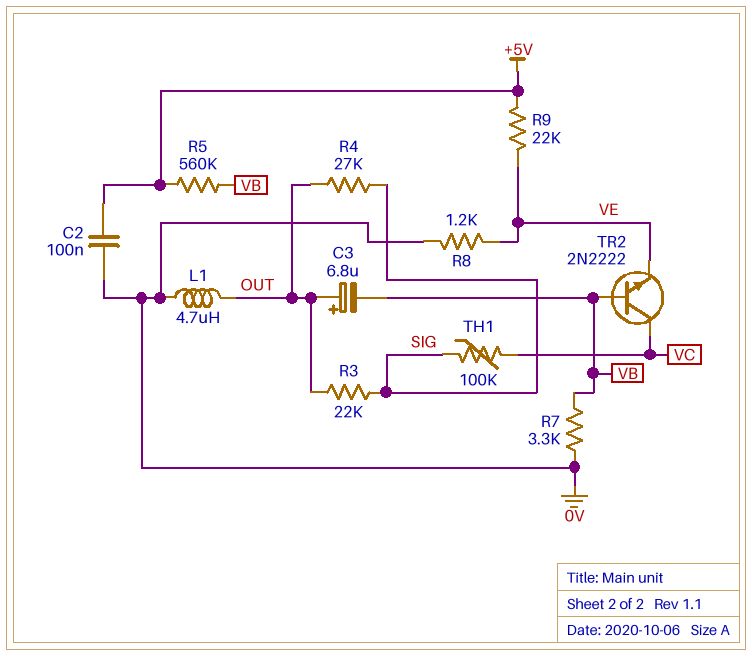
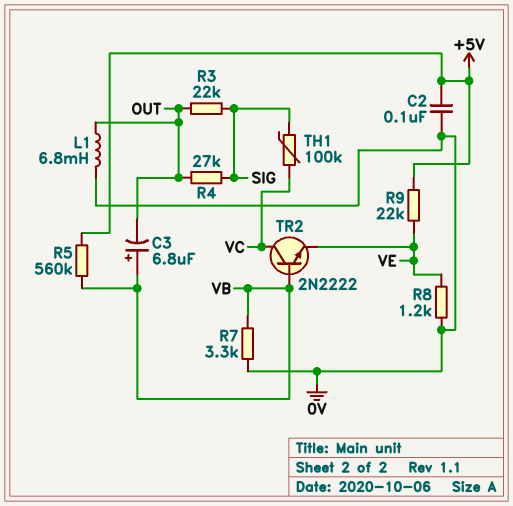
C3: 6.8uF (plus OUT, minus VB) -> 6.8uF (plus VB, minus OUT)
L1: 4.7uH (0V, OUT) -> 6.8mH (0V, OUT)

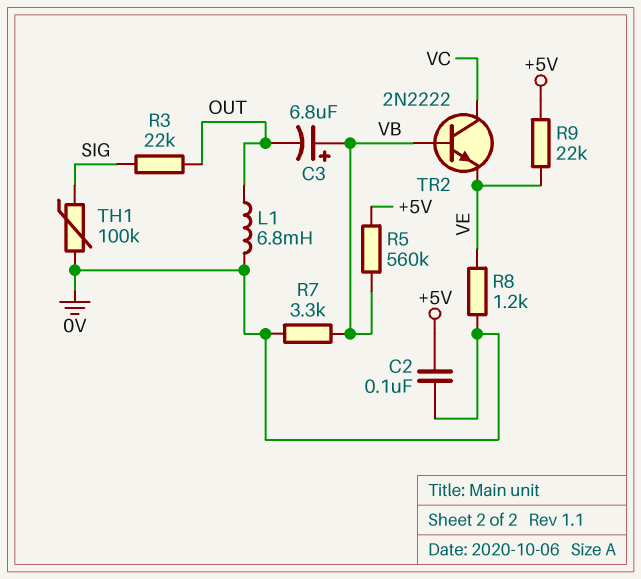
R4: 27k (OUT, SIG) -> none
TH1: 100k (SIG, VC) -> 100k (0V, SIG)

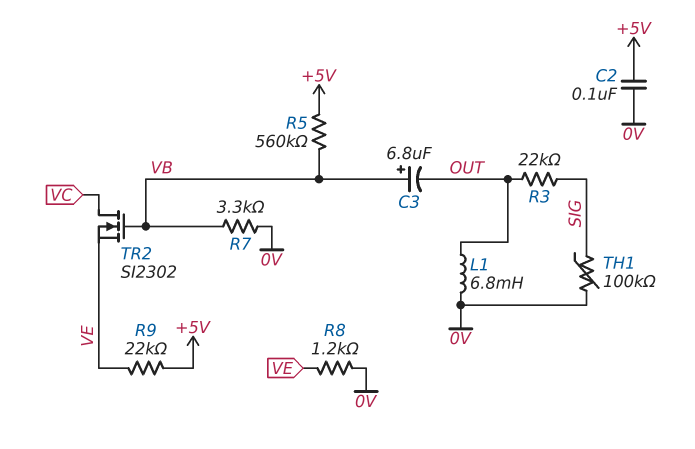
TR2: NPN 2N2222 (B VB, C VC, E VE) -> NMOS SI2302 (G VB, D VC, S VE)

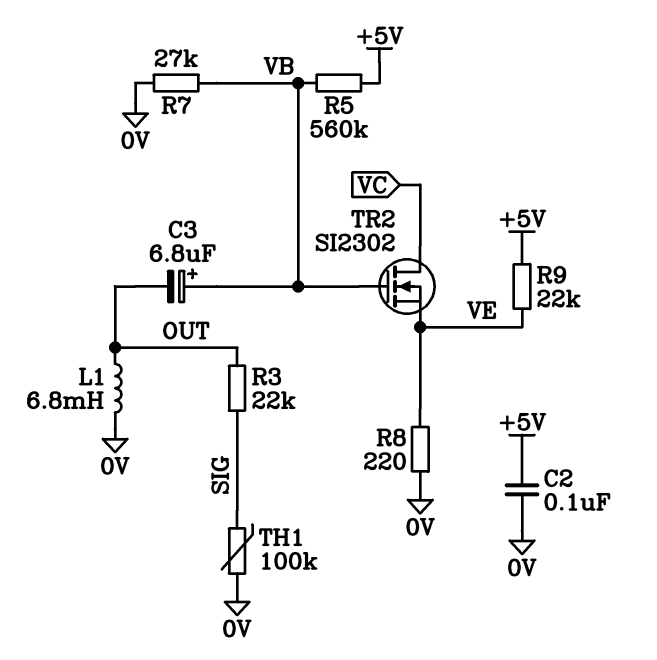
R7: 3.3k (0V, VB) -> 27k (0V, VB)
R8: 1.2k (0V, VE) -> 220 (0V, VE)

